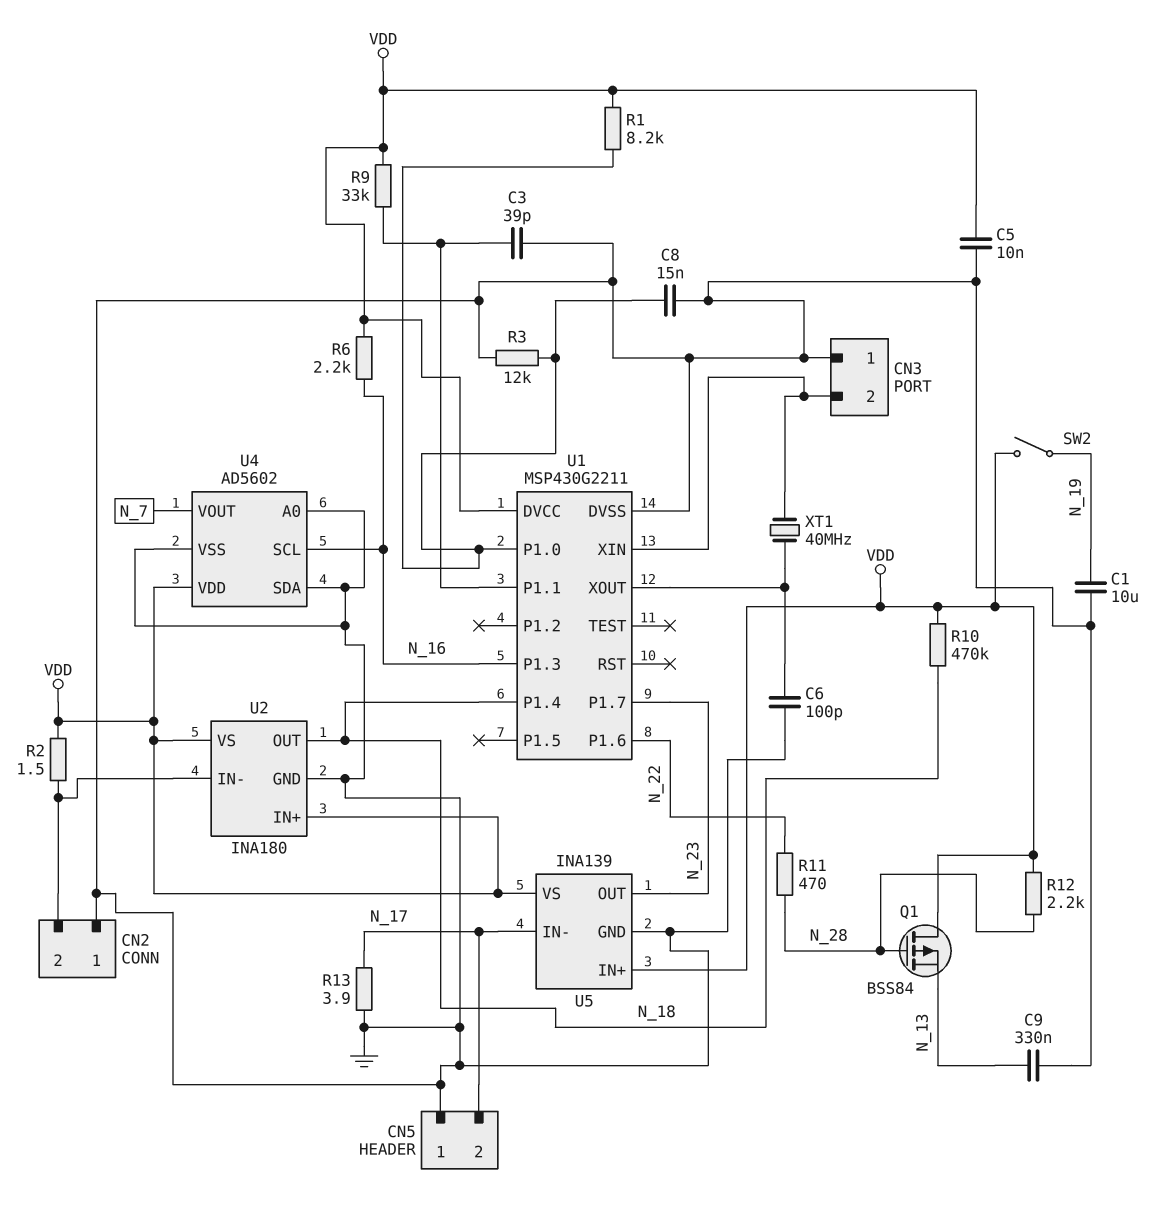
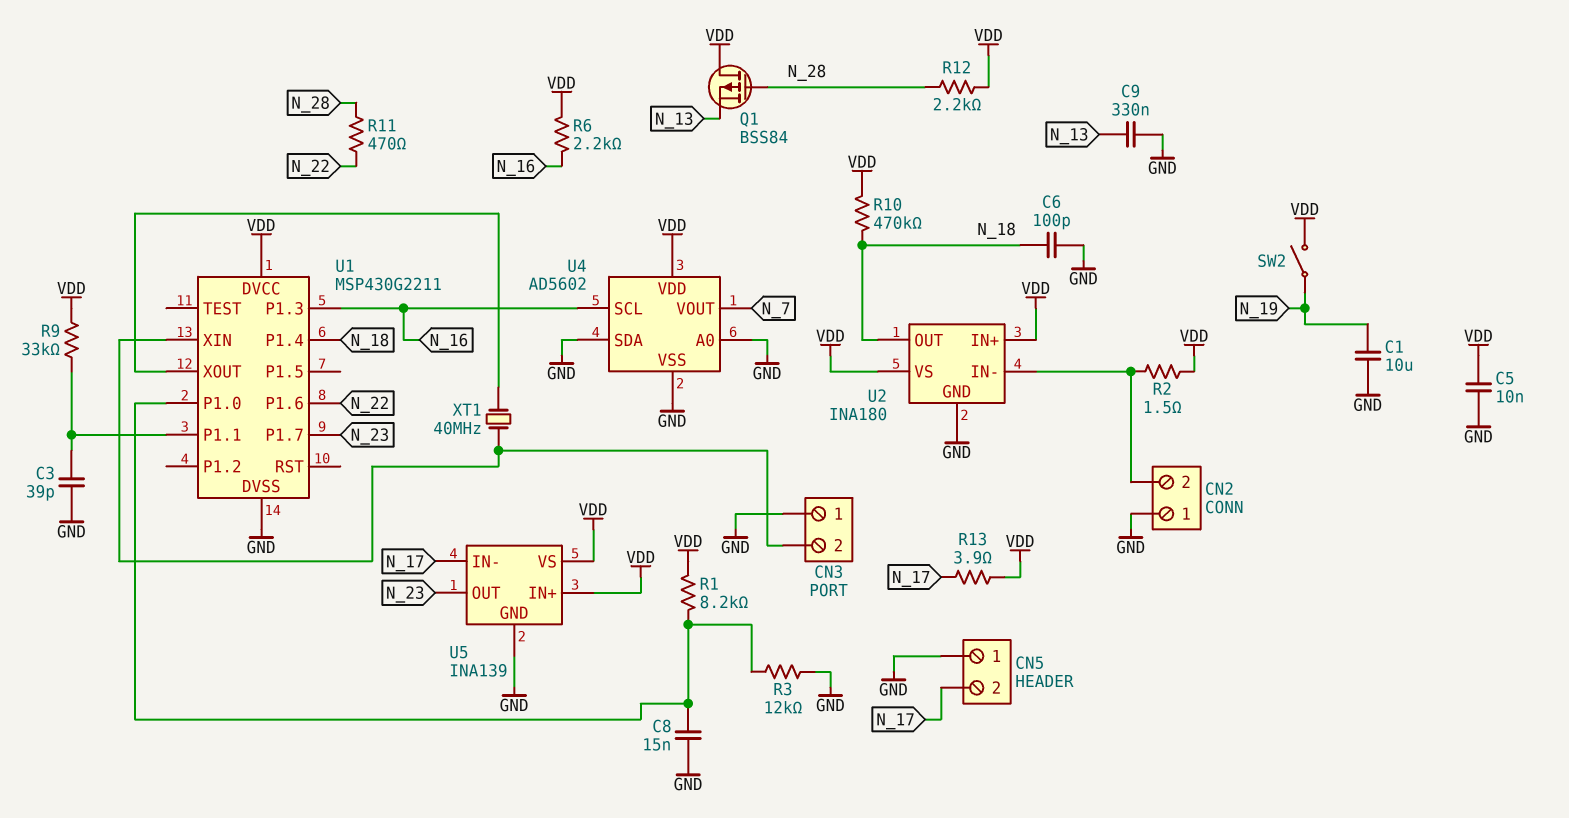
C6: 100pF (GND, U1/XOUT) -> 100pF (GND, N_18)
R13: 3.9 (GND, N_17) -> 3.9 (N_17, VDD)

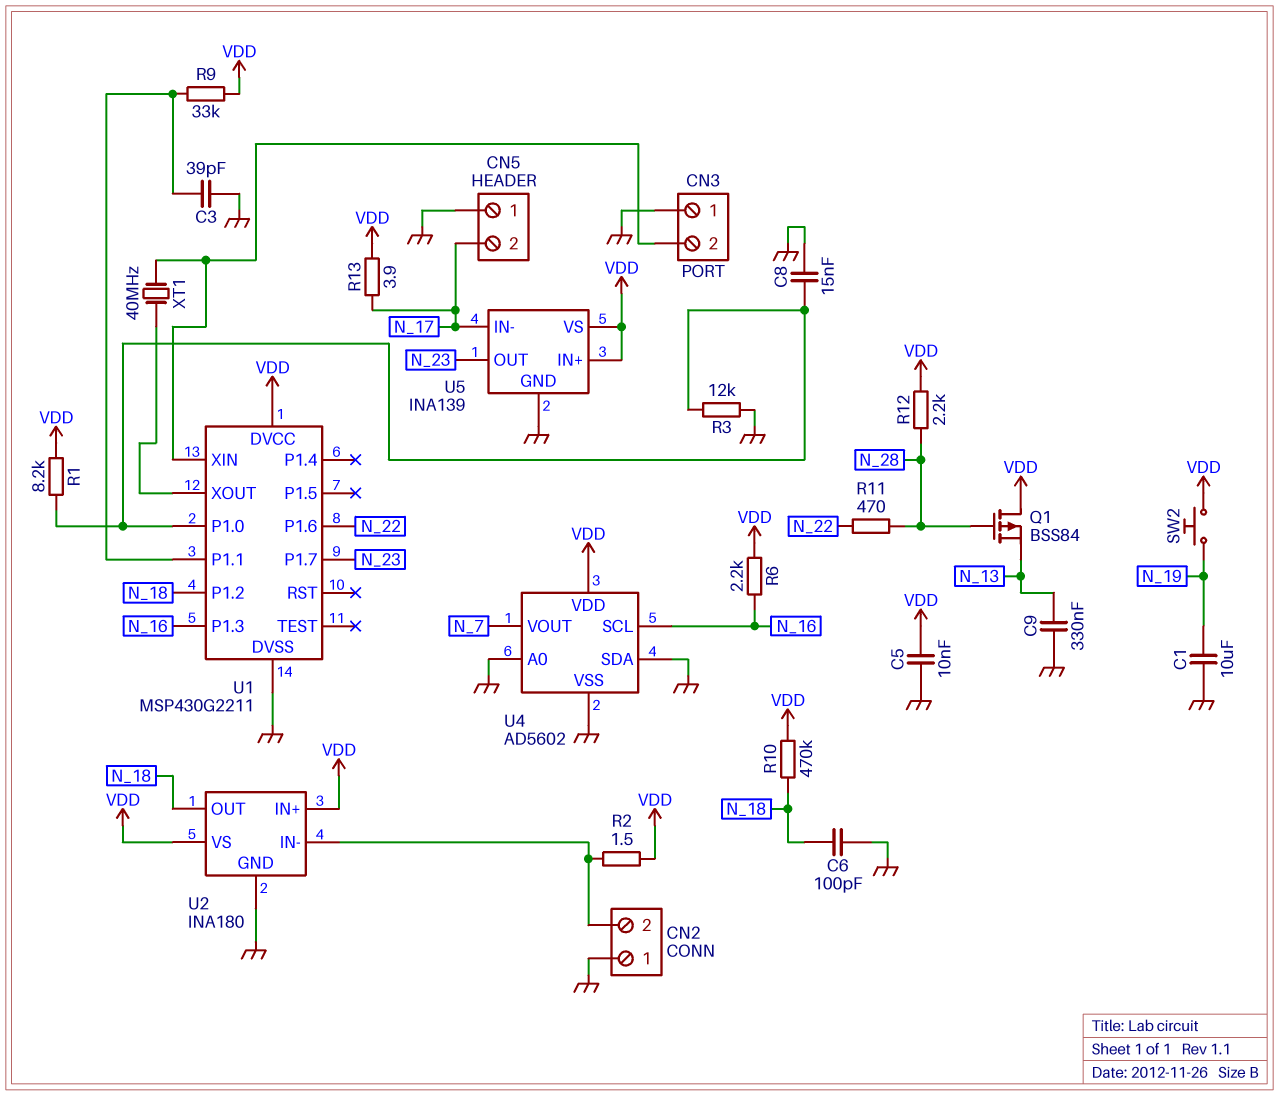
SW2: switch (N_19, VDD) -> button (N_19, VDD)
U1 pin P1.2: none -> N_18
U1 pin P1.4: N_18 -> none

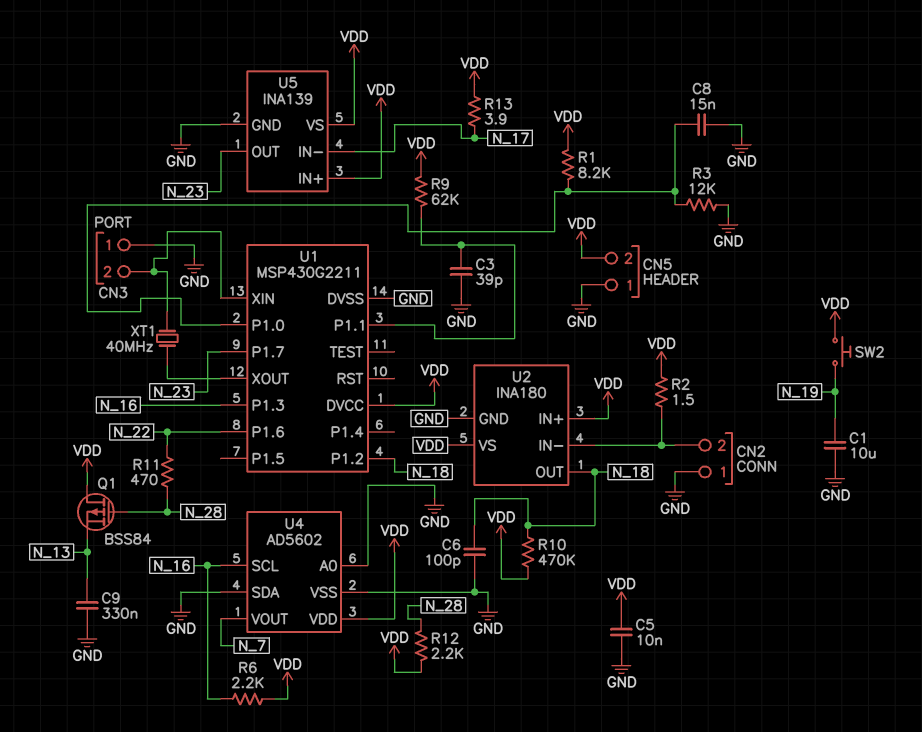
CN5 pin 2: N_17 -> VDD
R9: 33k (U1/P1.1, VDD) -> 62k (U1/P1.1, VDD)

